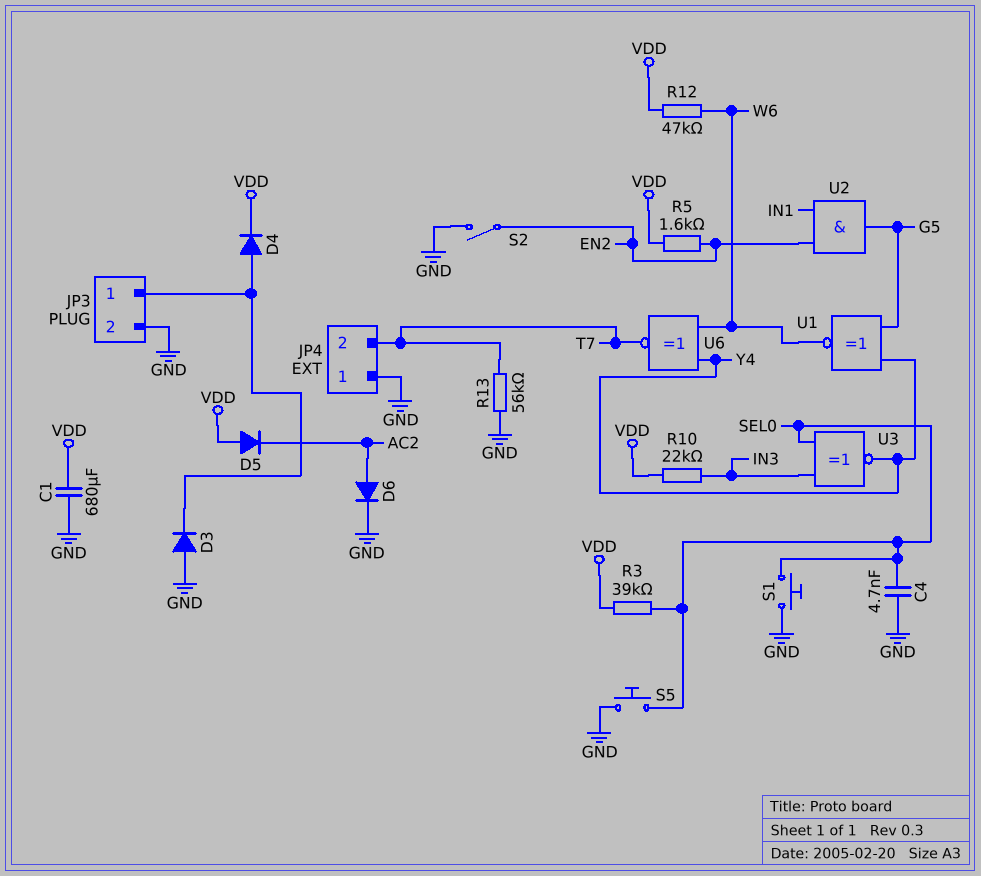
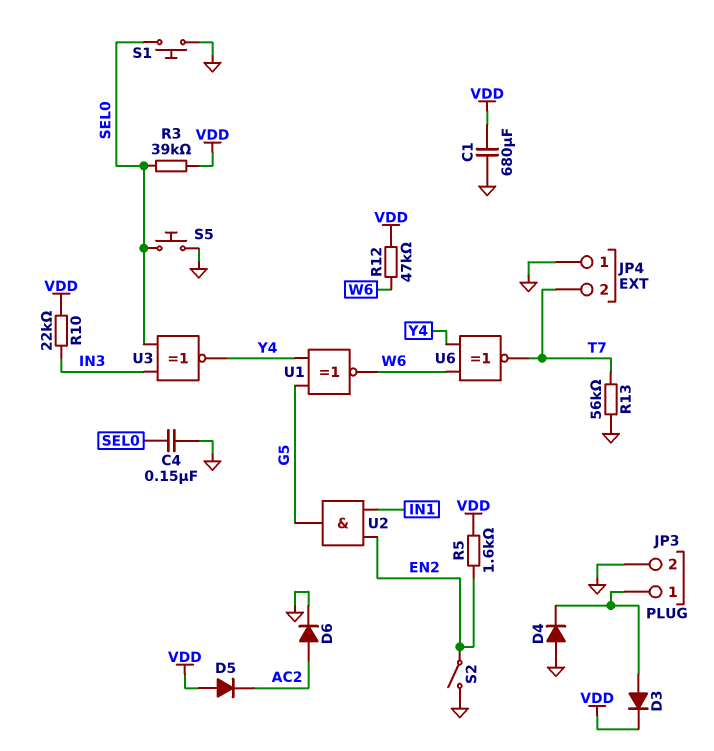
C4: 4.7nF (GND, SEL0) -> 150nF (GND, SEL0)
D3: diode (A GND, K JP3/1) -> diode (A JP3/1, K VDD)
D4: diode (A JP3/1, K VDD) -> diode (A GND, K JP3/1)

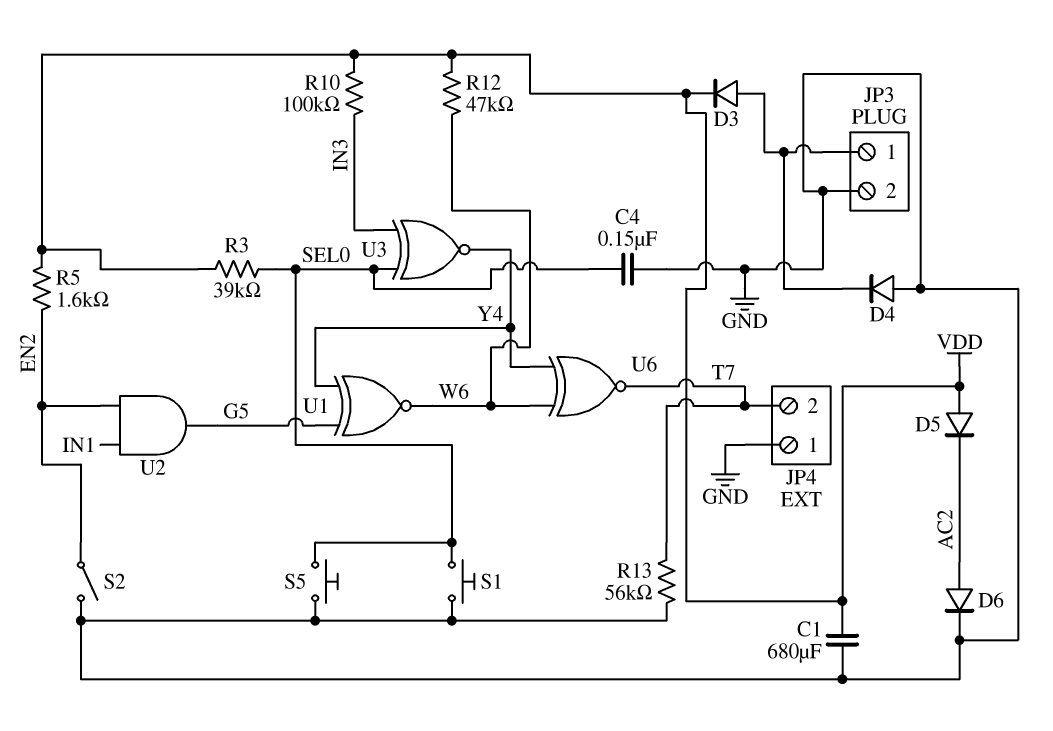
R10: 22k (IN3, VDD) -> 100k (IN3, VDD)

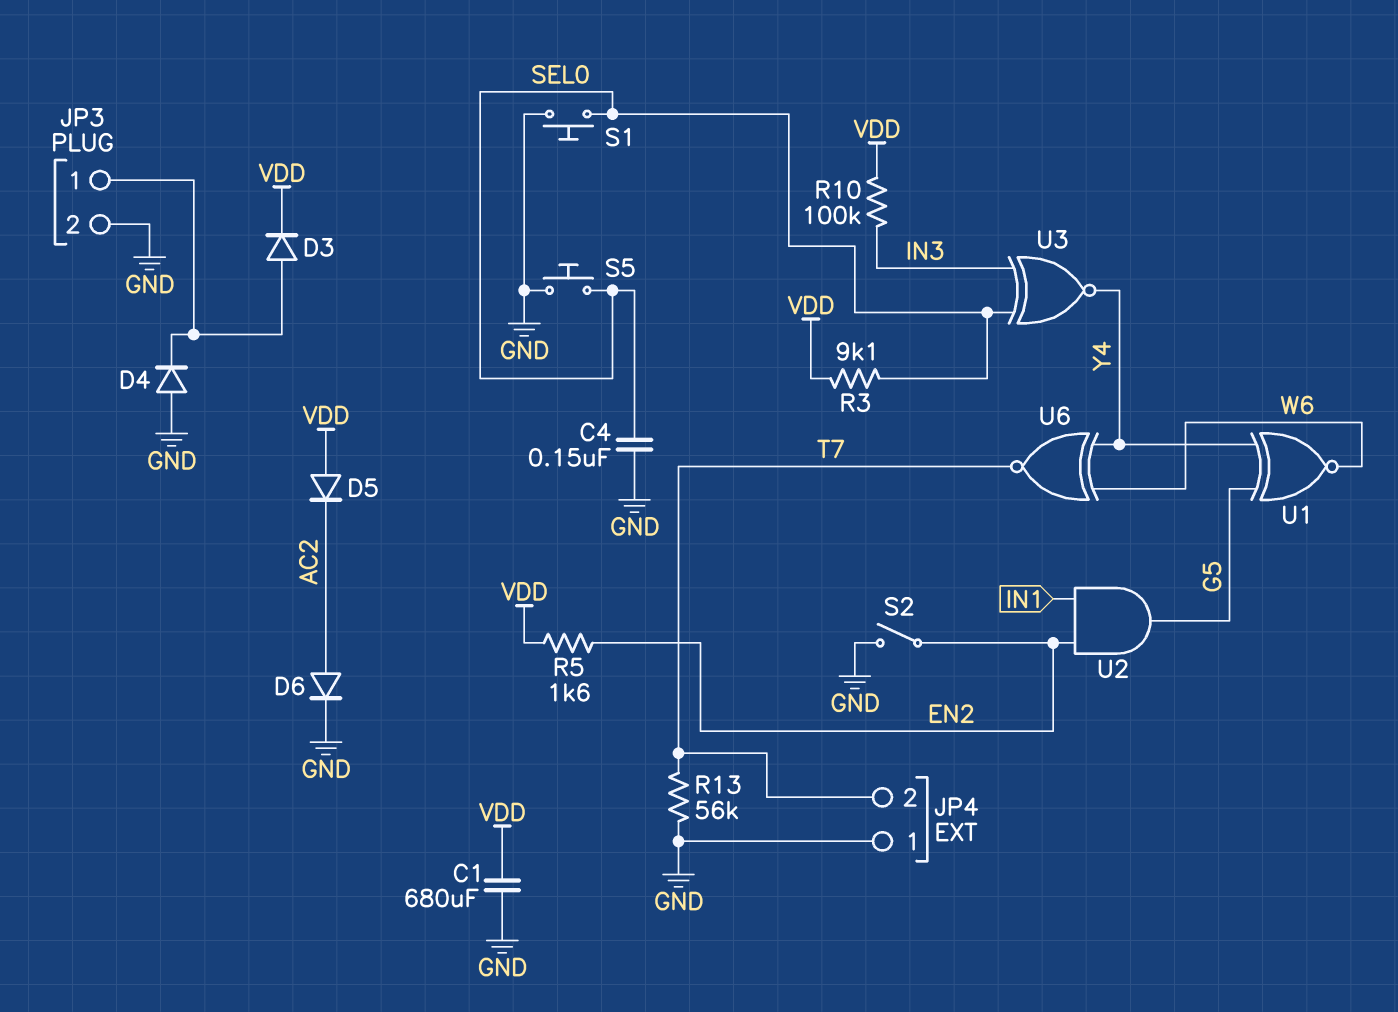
R3: 39k (SEL0, VDD) -> 9.1k (SEL0, VDD)
R12: 47k (VDD, W6) -> none

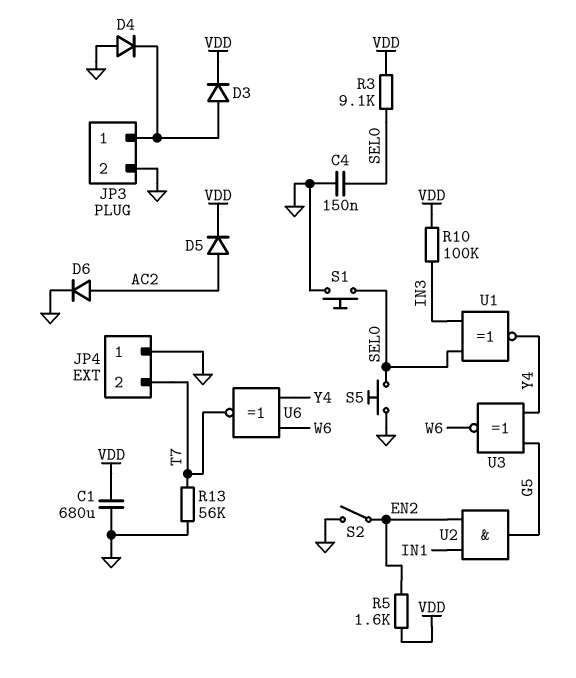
D5: diode (A VDD, K AC2) -> diode (A AC2, K VDD)
U1: XNOR (in G5, in Y4, out W6) -> XNOR (in IN3, in SEL0, out Y4)
U3: XNOR (in IN3, in SEL0, out Y4) -> XNOR (in G5, in Y4, out W6)

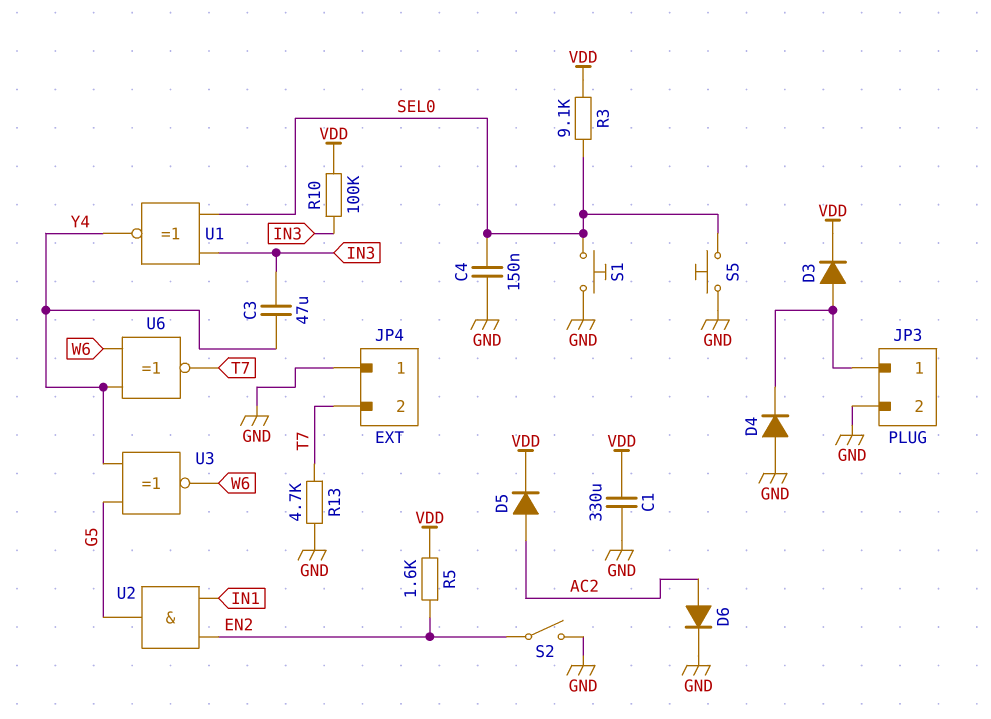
C1: 680uF (GND, VDD) -> 330uF (GND, VDD)
C3: none -> 47uF (IN3, Y4)
R13: 56k (GND, T7) -> 4.7k (GND, T7)

